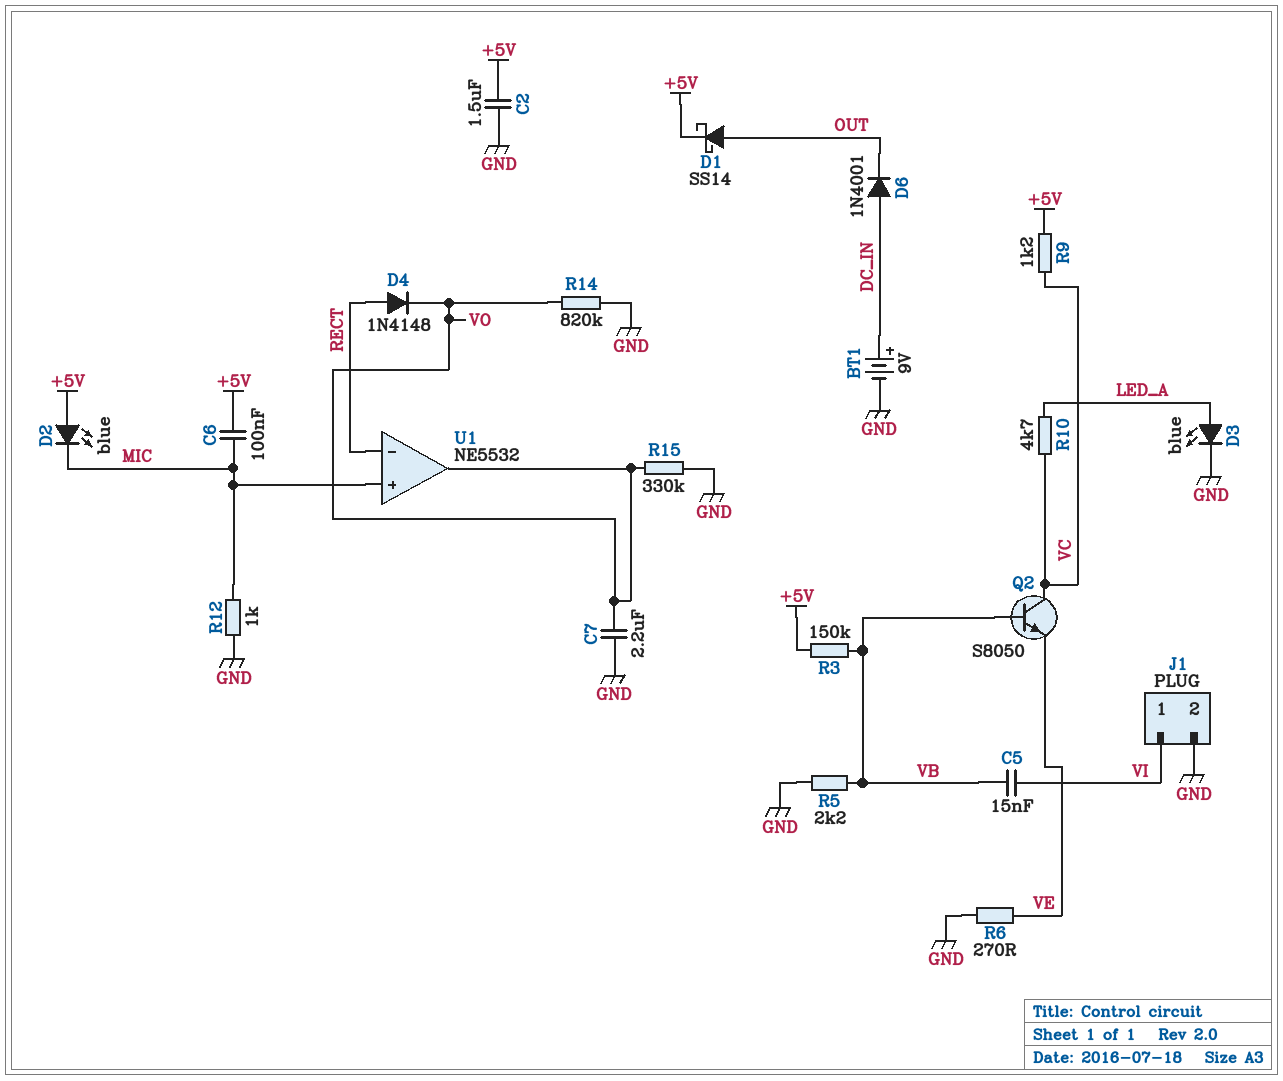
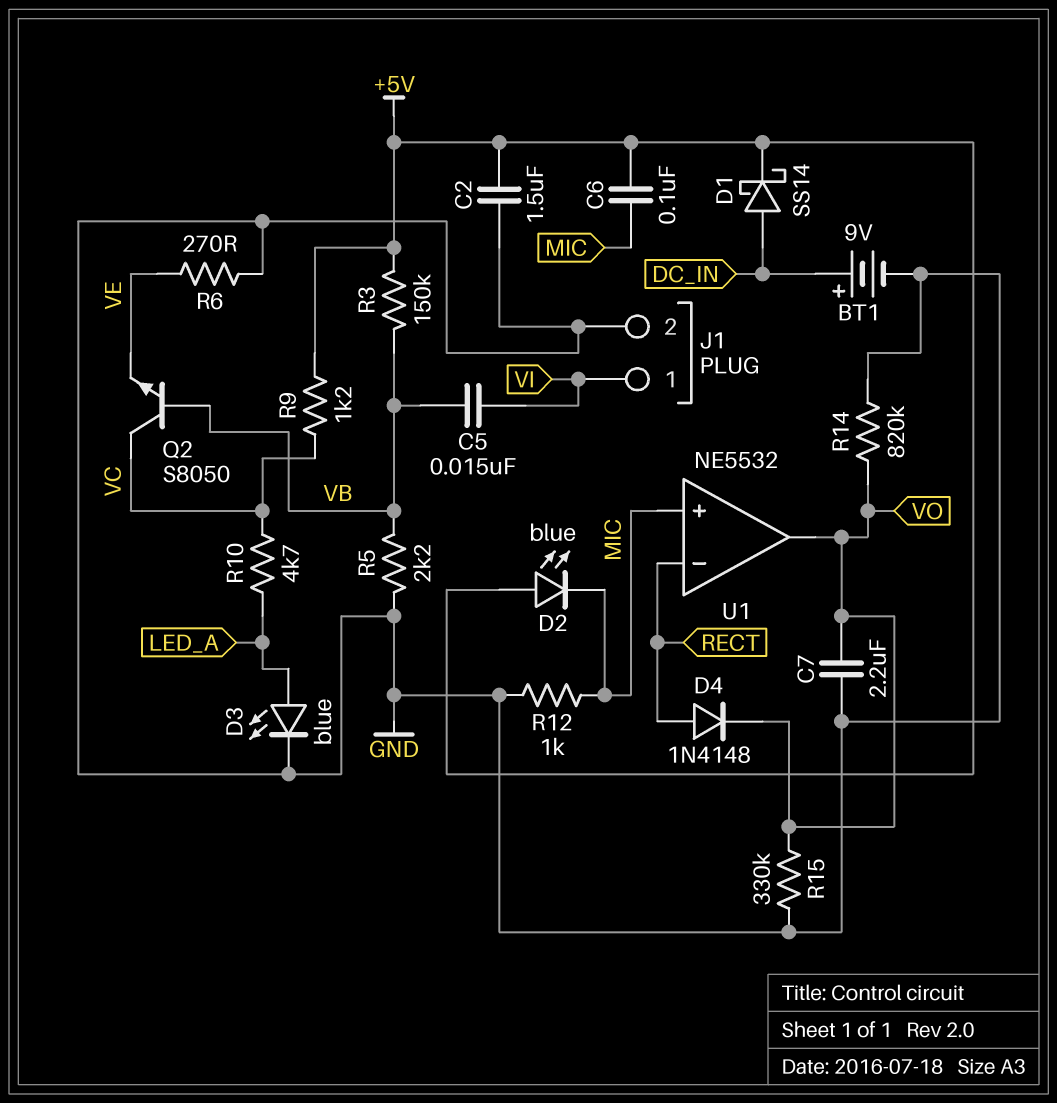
D1: schottky SS14 (A OUT, K +5V) -> schottky SS14 (A DC_IN, K +5V)
D6: diode 1N4001 (A DC_IN, K OUT) -> none

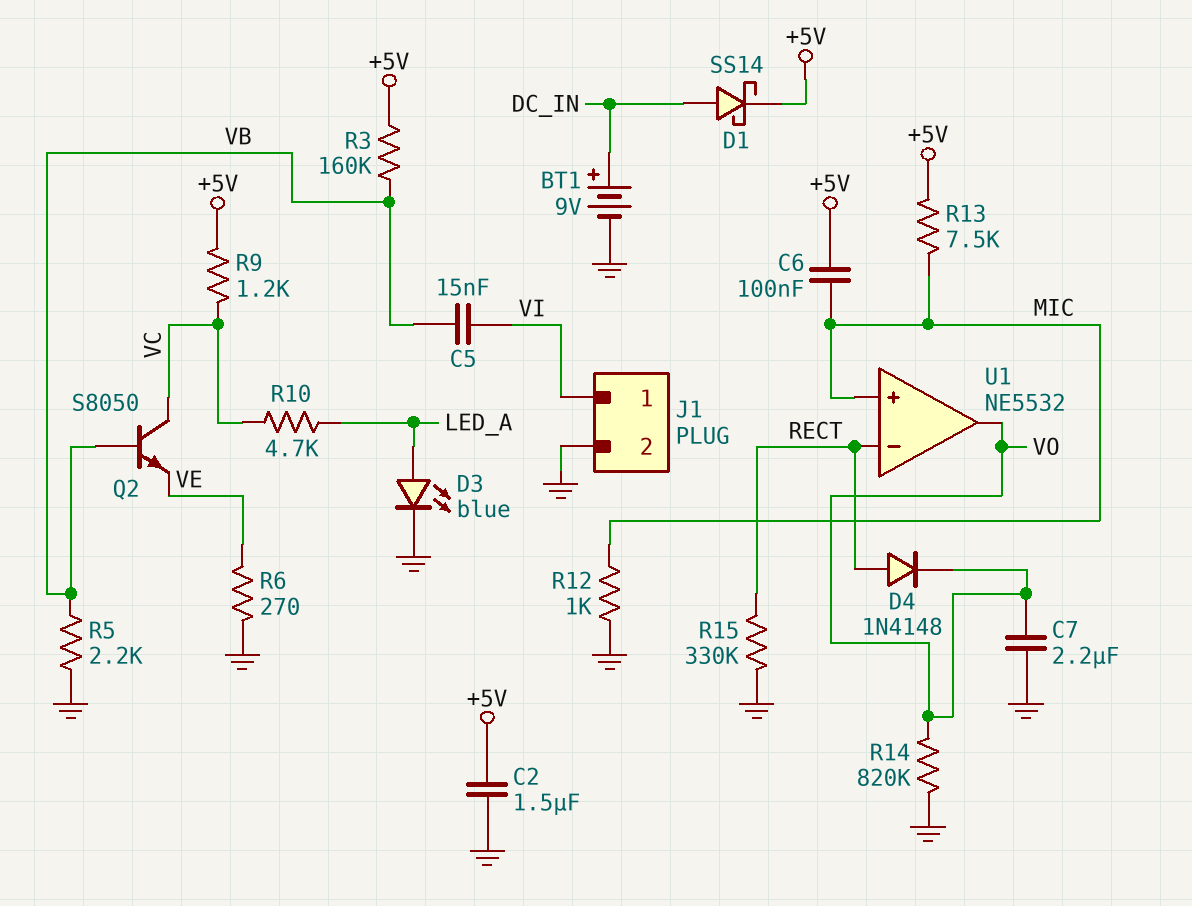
D2: LED blue (A +5V, K MIC) -> none
R3: 150k (+5V, VB) -> 160k (+5V, VB)
R13: none -> 7.5k (+5V, MIC)
R15: 330k (GND, VO) -> 330k (GND, RECT)

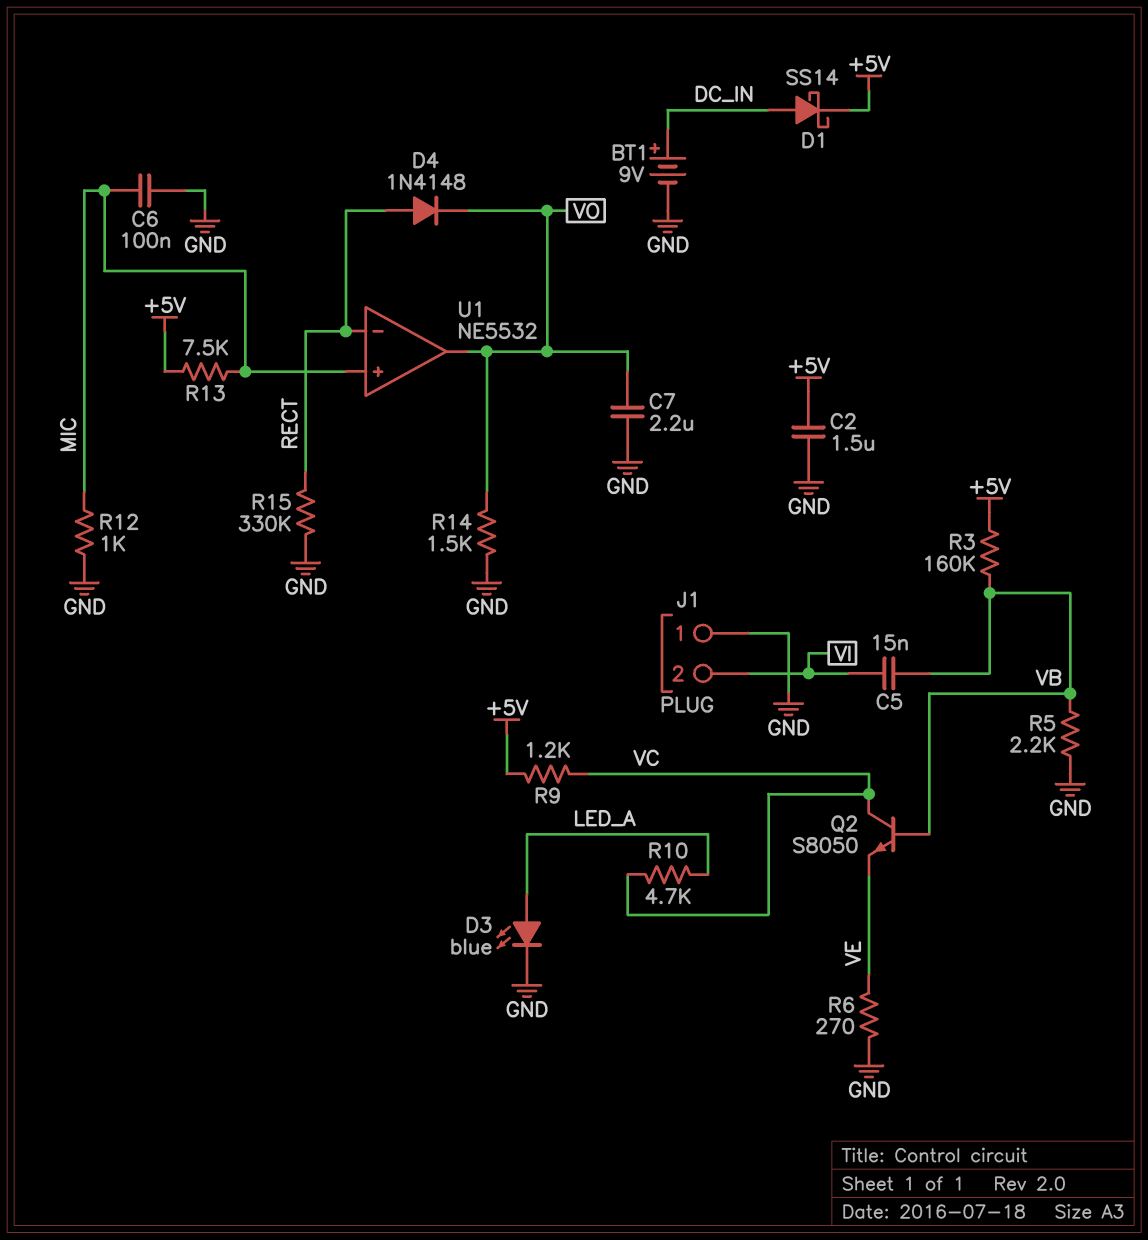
C6: 100nF (+5V, MIC) -> 100nF (GND, MIC)
J1 pin 1: VI -> GND
J1 pin 2: GND -> VI
R14: 820k (GND, VO) -> 1.5k (GND, VO)

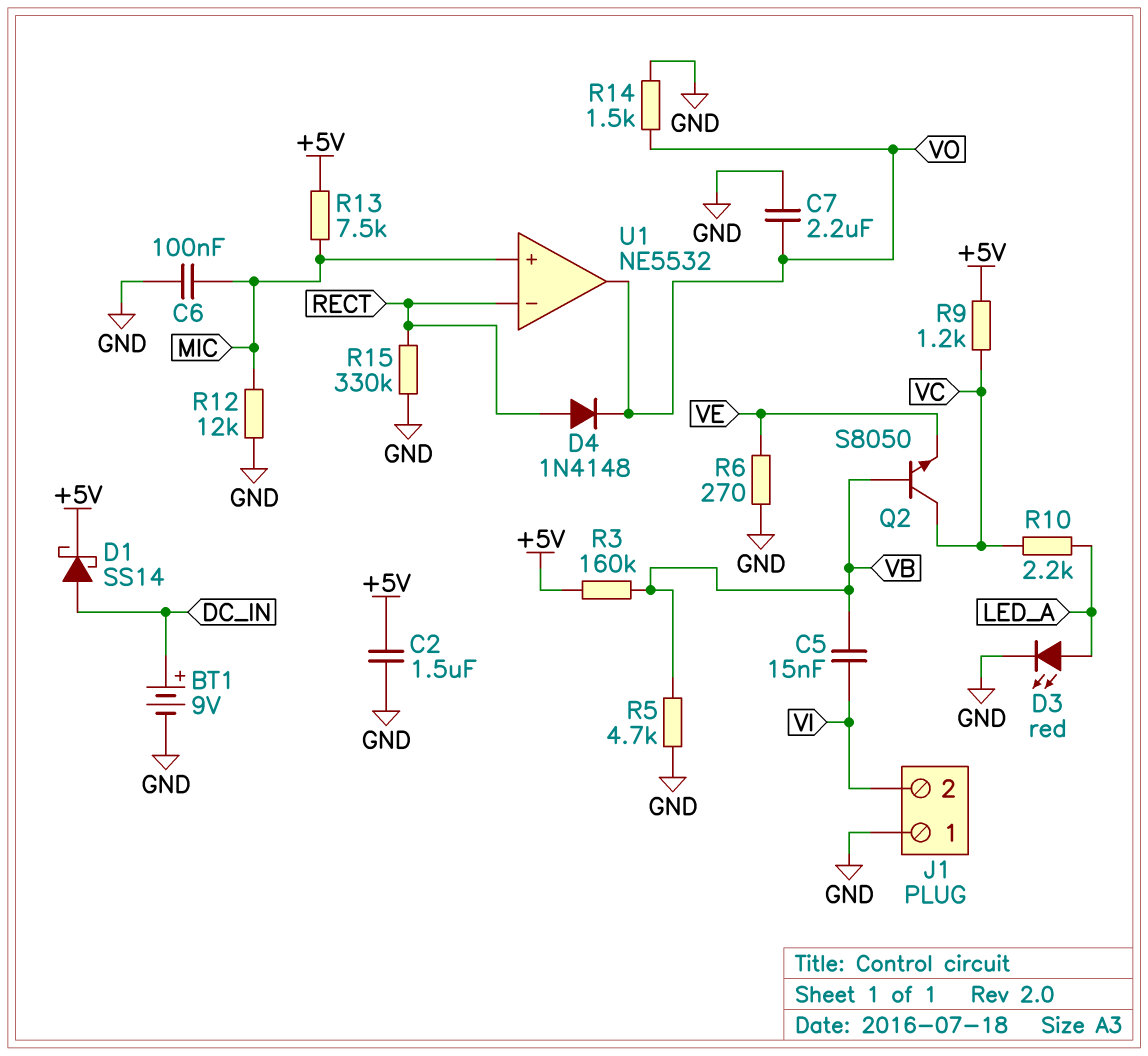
D3: LED blue (A LED_A, K GND) -> LED red (A LED_A, K GND)
R5: 2.2k (GND, VB) -> 4.7k (GND, VB)
R10: 4.7k (LED_A, VC) -> 2.2k (LED_A, VC)
R12: 1k (GND, MIC) -> 12k (GND, MIC)

